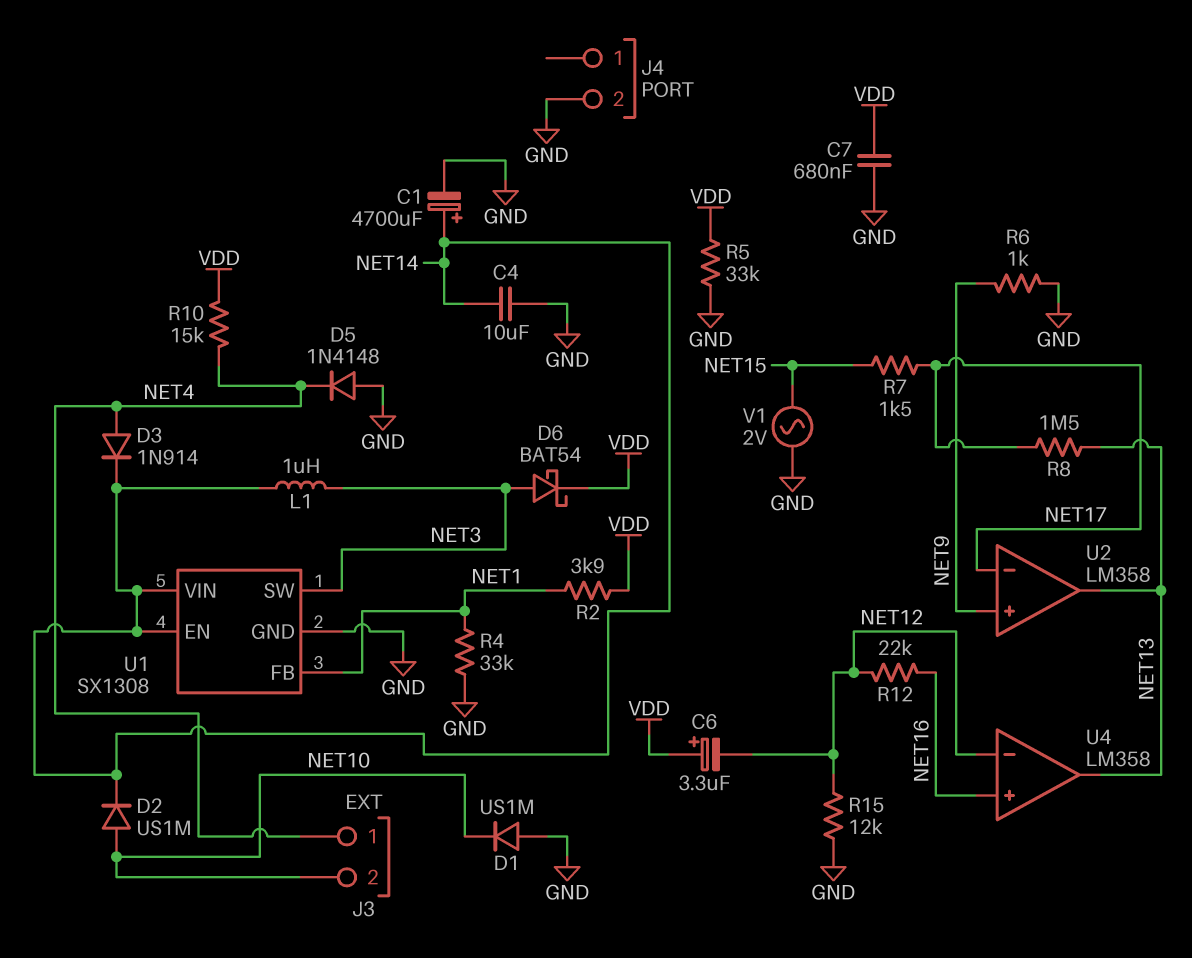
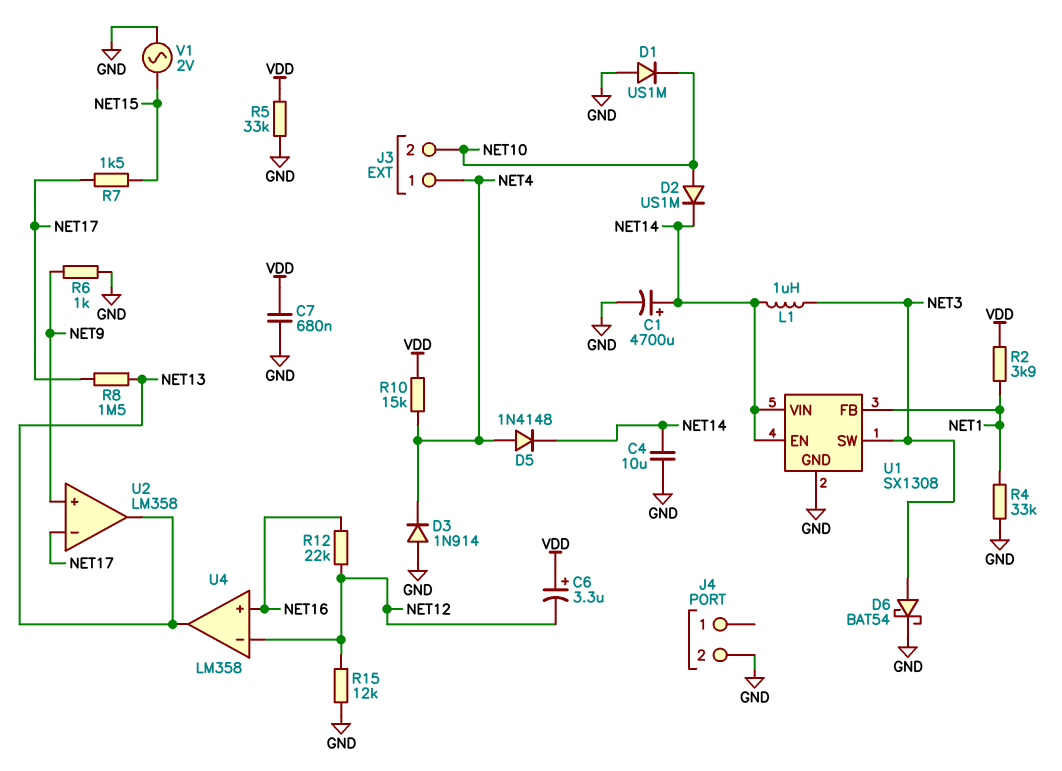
D3: diode 1N914 (A NET4, K NET14) -> diode 1N914 (A GND, K NET4)
D5: diode 1N4148 (A GND, K NET4) -> diode 1N4148 (A NET4, K NET14)
D6: schottky BAT54 (A NET3, K VDD) -> schottky BAT54 (A NET3, K GND)

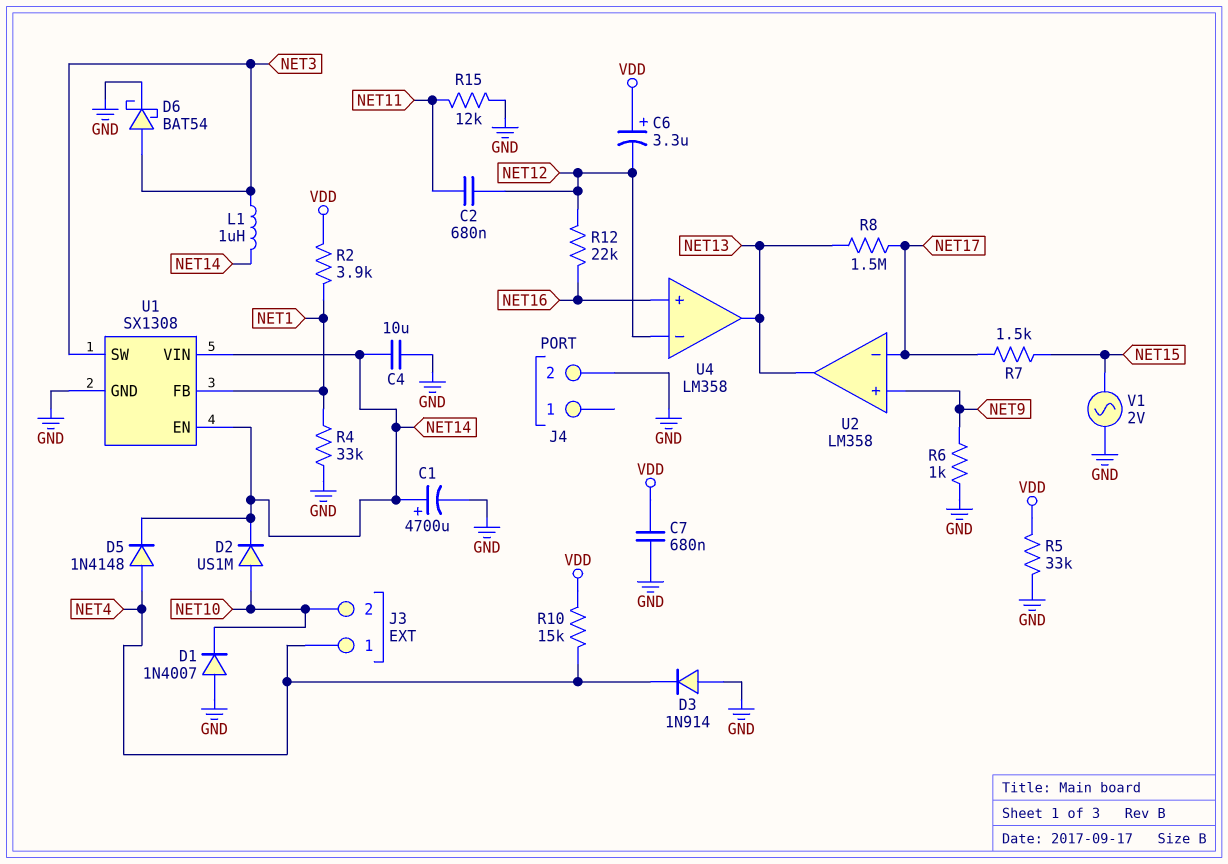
C2: none -> 680nF (NET11, NET12)
D1: diode US1M (A GND, K NET10) -> diode 1N4007 (A GND, K NET10)
R15: 12k (GND, NET12) -> 12k (GND, NET11)

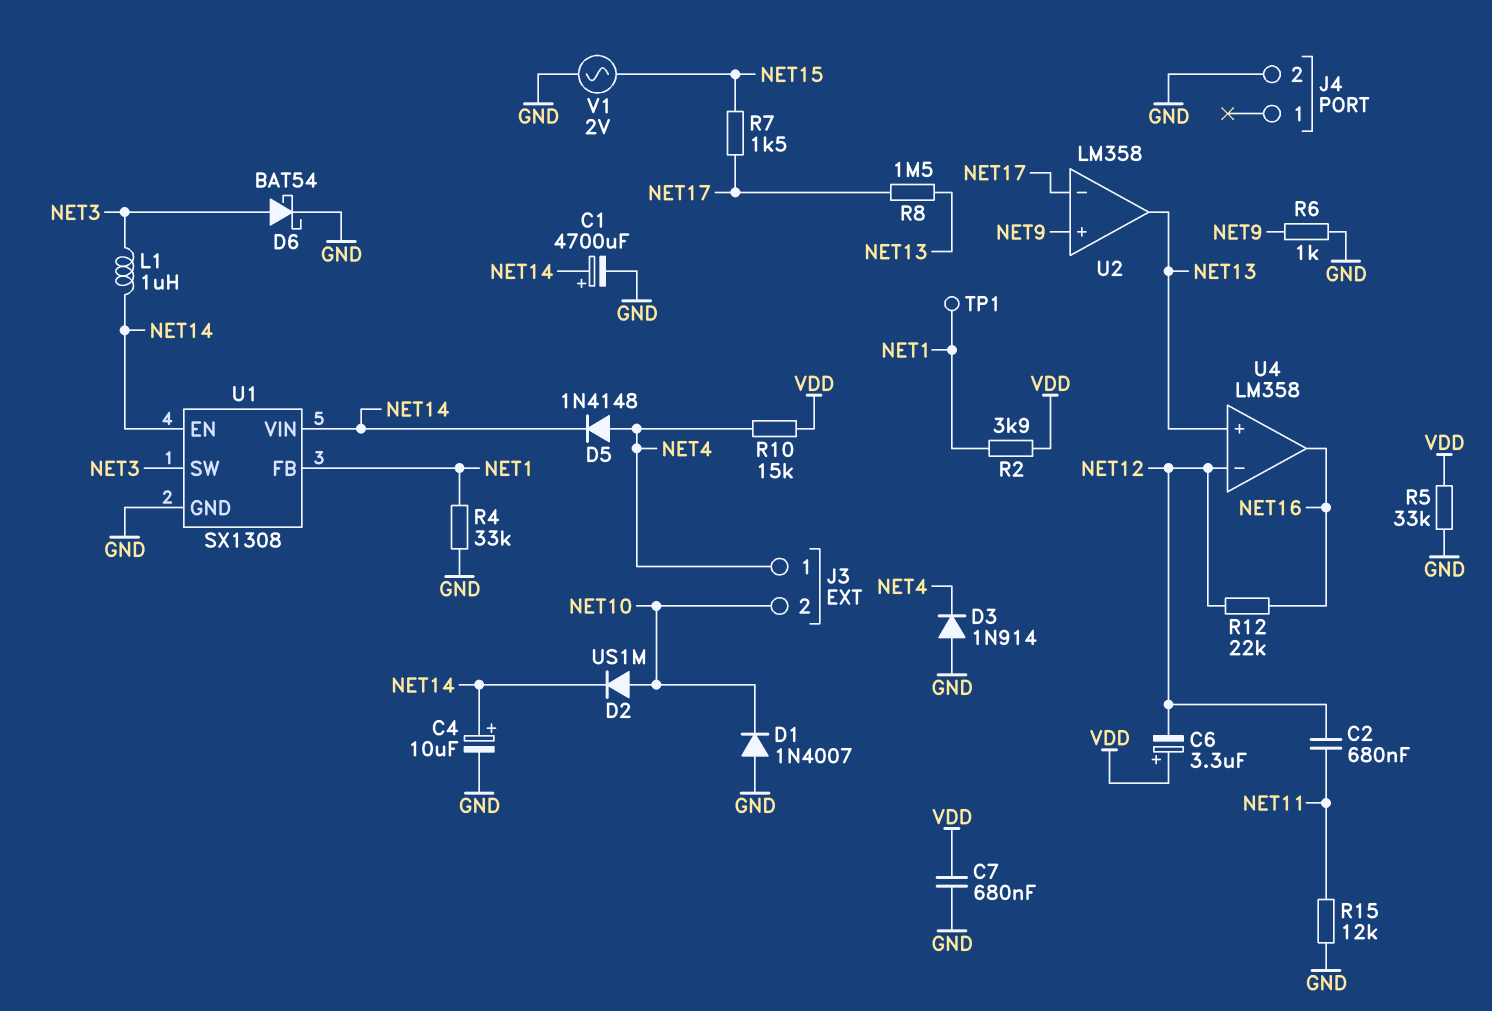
C4: 10uF (GND, NET14) -> 10uF (plus NET14, minus GND)
TP1: none -> test point (NET1)
U4 pin in+: NET16 -> NET13
U4 pin out: NET13 -> NET16

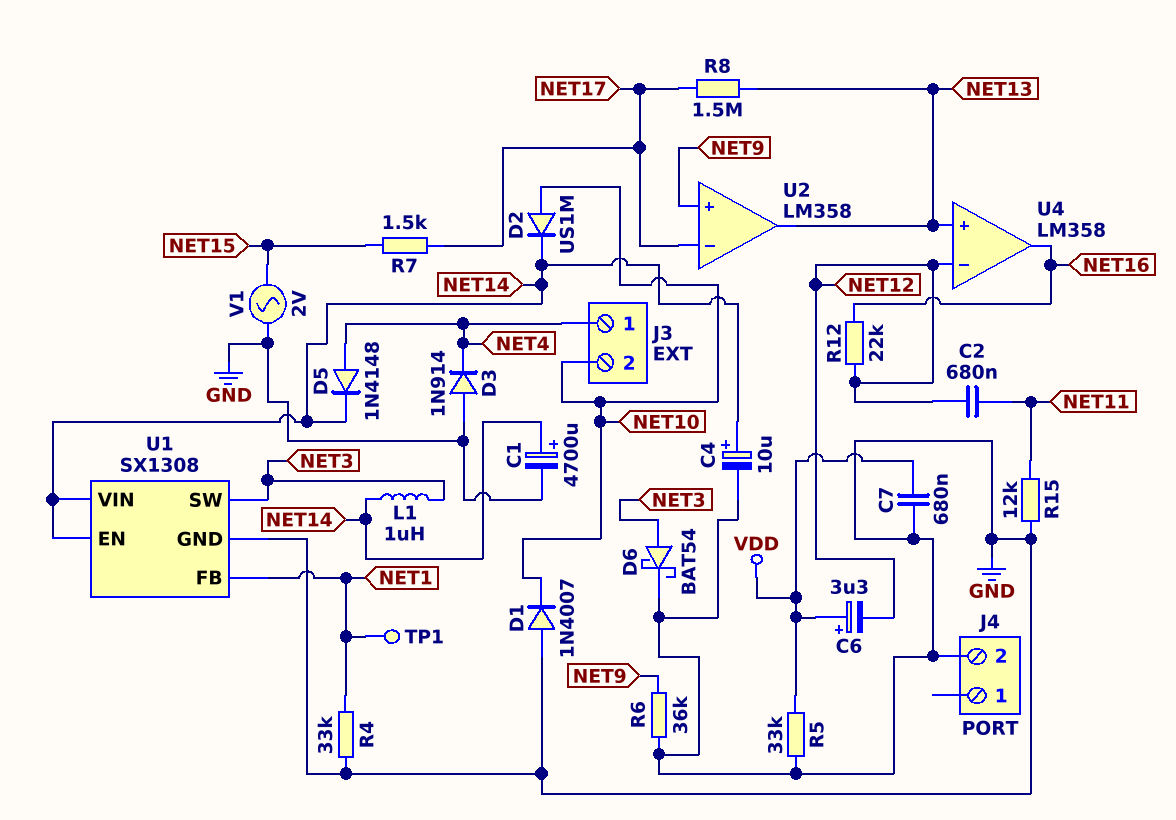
R2: 3.9k (NET1, VDD) -> none
R6: 1k (GND, NET9) -> 36k (GND, NET9)
R10: 15k (NET4, VDD) -> none

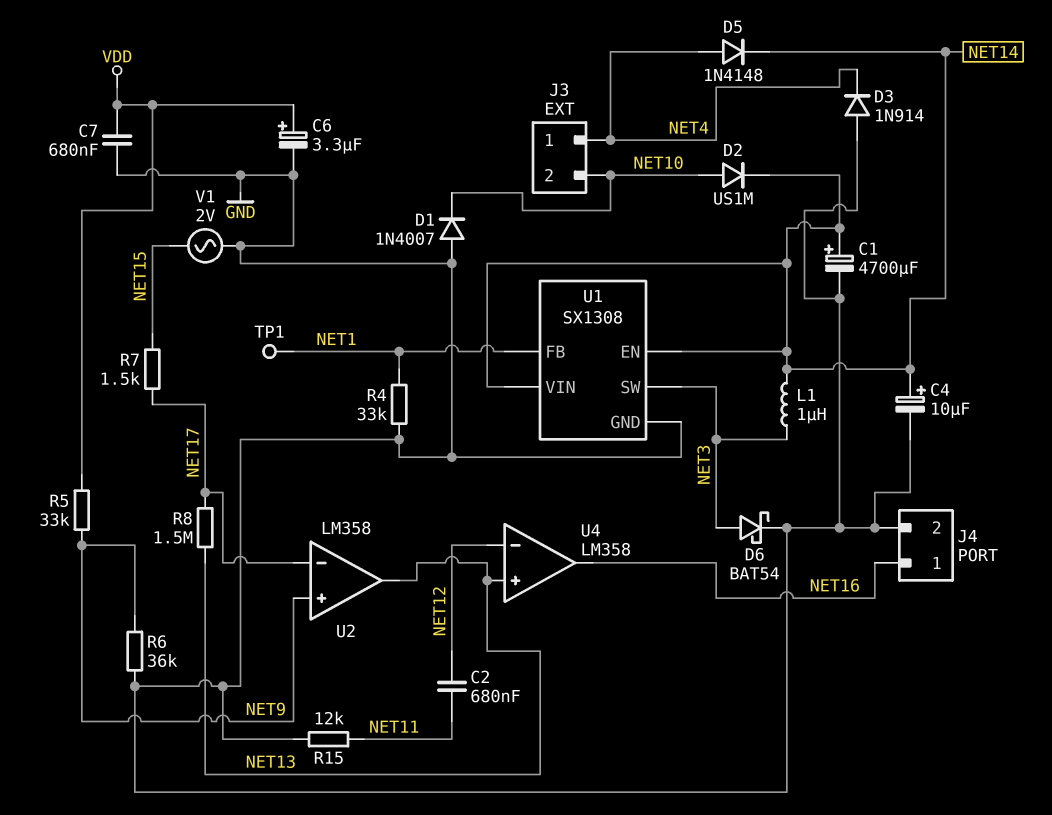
C6: 3.3uF (plus VDD, minus NET12) -> 3.3uF (plus VDD, minus GND)
J4 pin 1: none -> NET16
R5: 33k (GND, VDD) -> 33k (NET9, VDD)
R12: 22k (NET12, NET16) -> none

